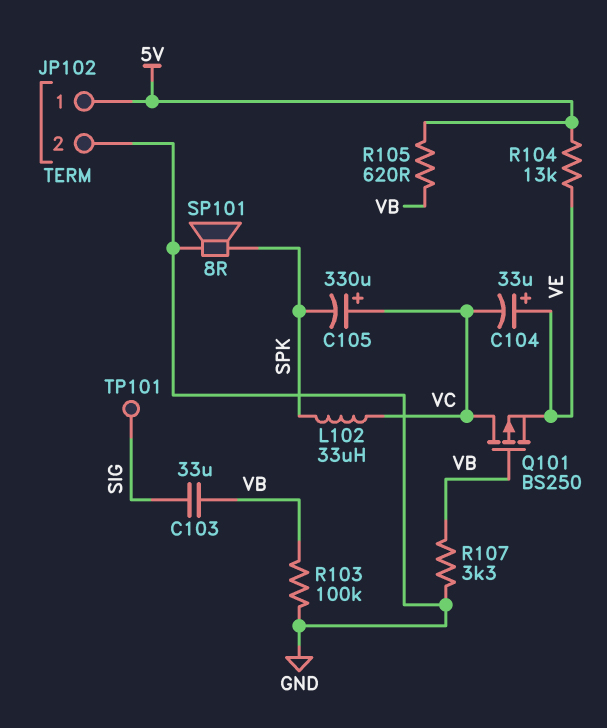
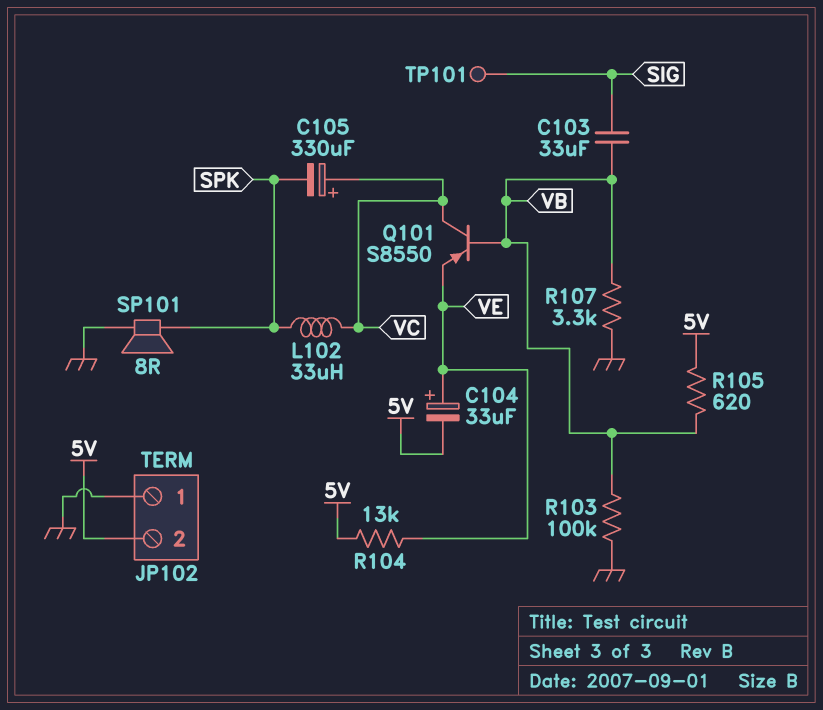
C104: 33uF (plus VE, minus VC) -> 33uF (plus VE, minus 5V)
JP102 pin 1: 5V -> GND
JP102 pin 2: GND -> 5V
Q101: PMOS BS250 (G VB, D VC, S VE) -> PNP S8550 (B VB, C VC, E VE)

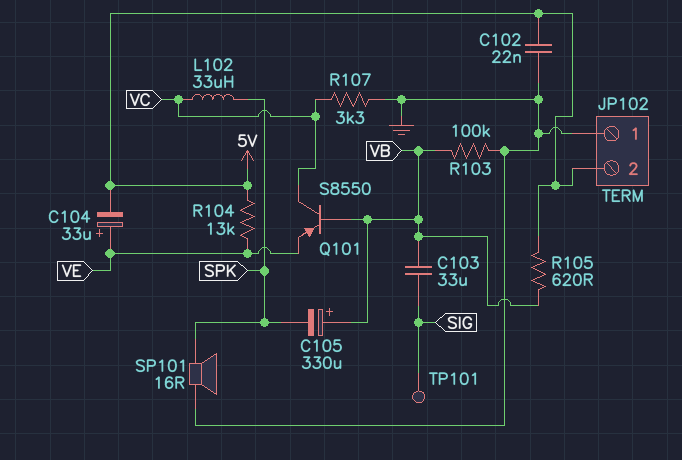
C102: none -> 22nF (5V, GND)
C105: 330uF (plus VC, minus SPK) -> 330uF (plus VB, minus SPK)
R107: 3.3k (GND, VB) -> 3.3k (GND, VC)
SP101: speaker 8R (GND, SPK) -> speaker 16R (GND, SPK)

